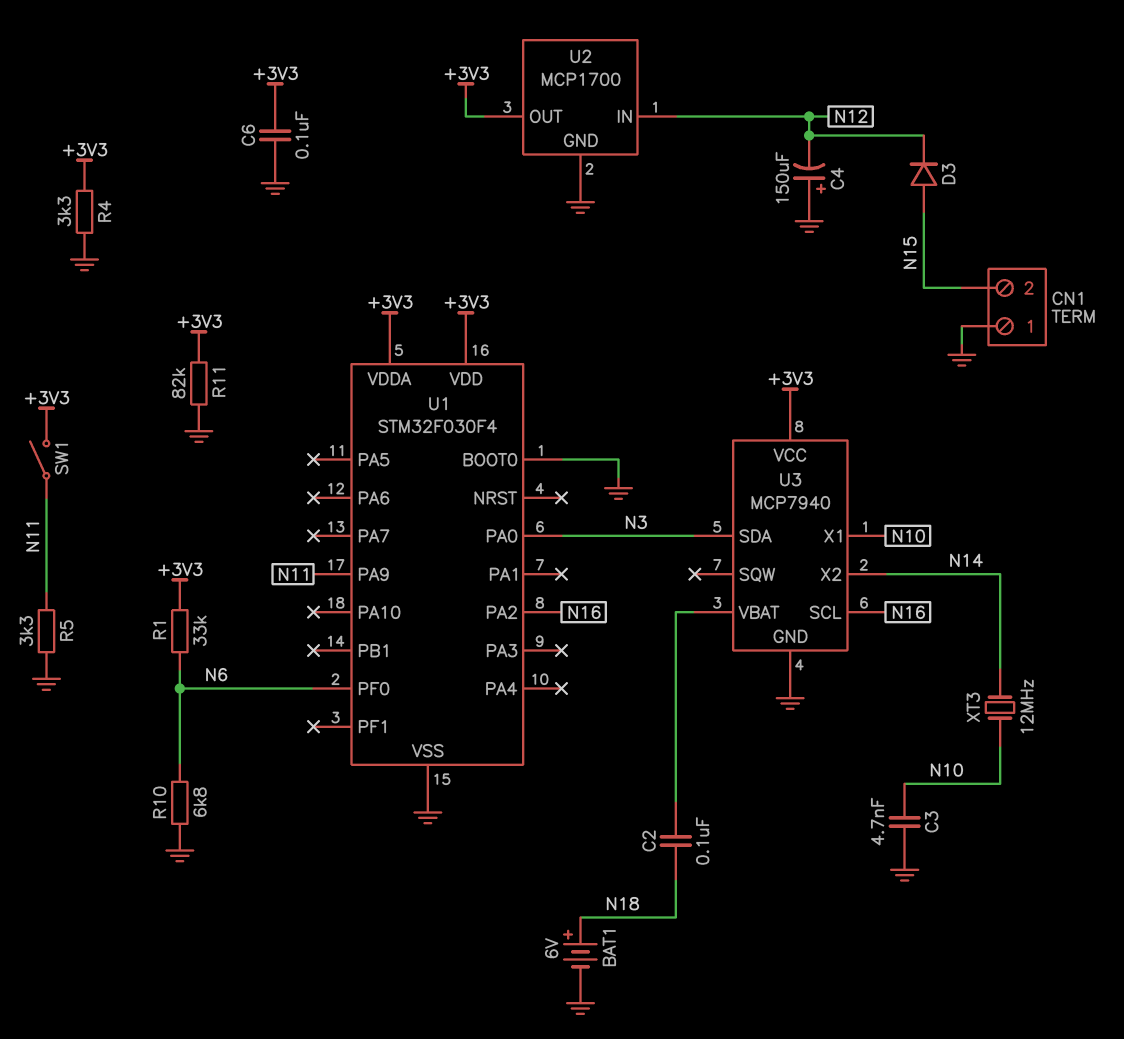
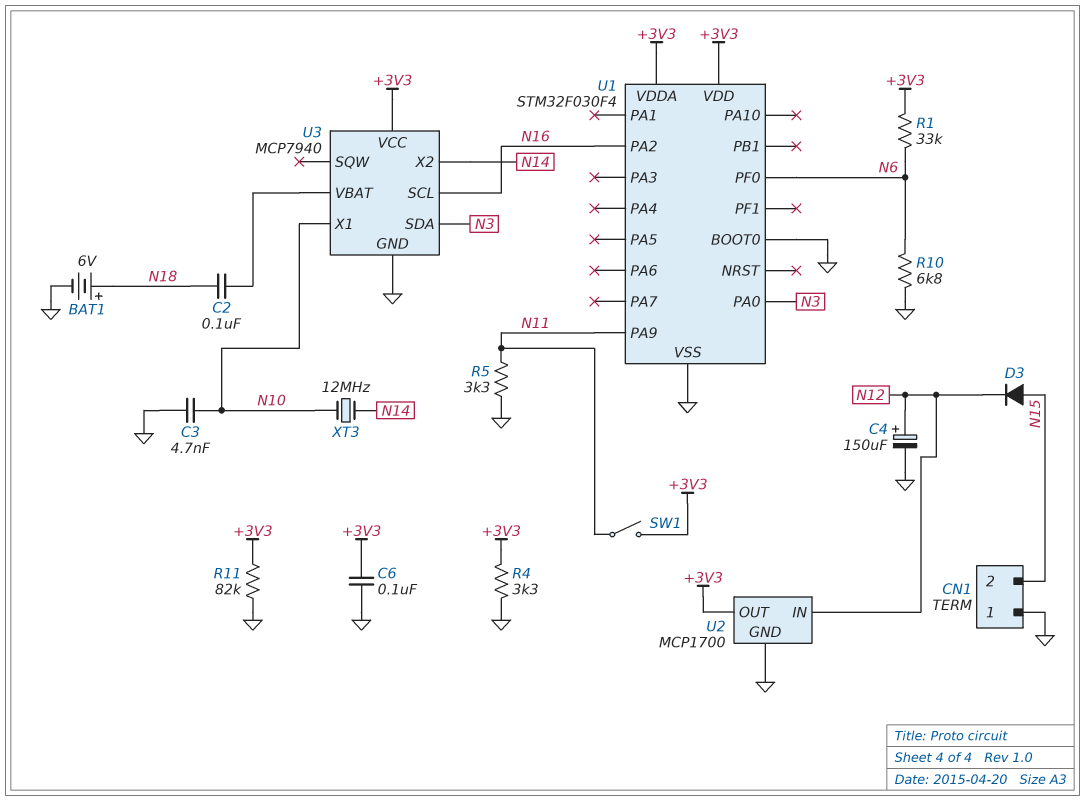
C4: 150uF (plus GND, minus N12) -> 150uF (plus N12, minus GND)

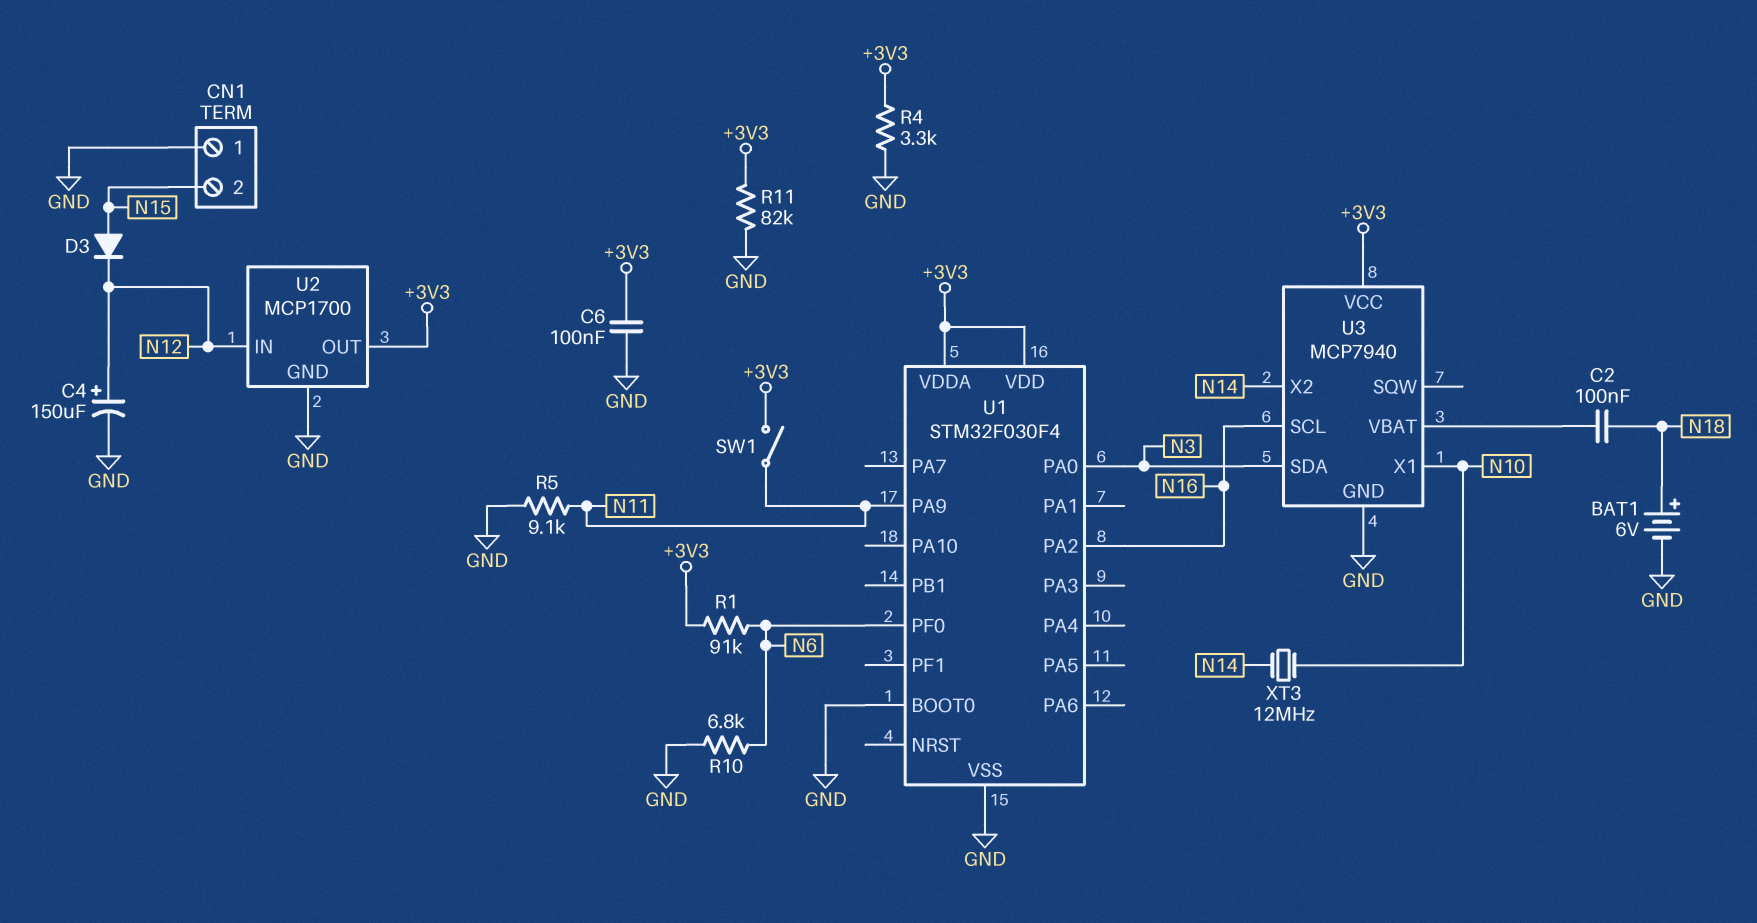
C3: 4.7nF (GND, N10) -> none
R1: 33k (+3V3, N6) -> 91k (+3V3, N6)
R5: 3.3k (GND, N11) -> 9.1k (GND, N11)

